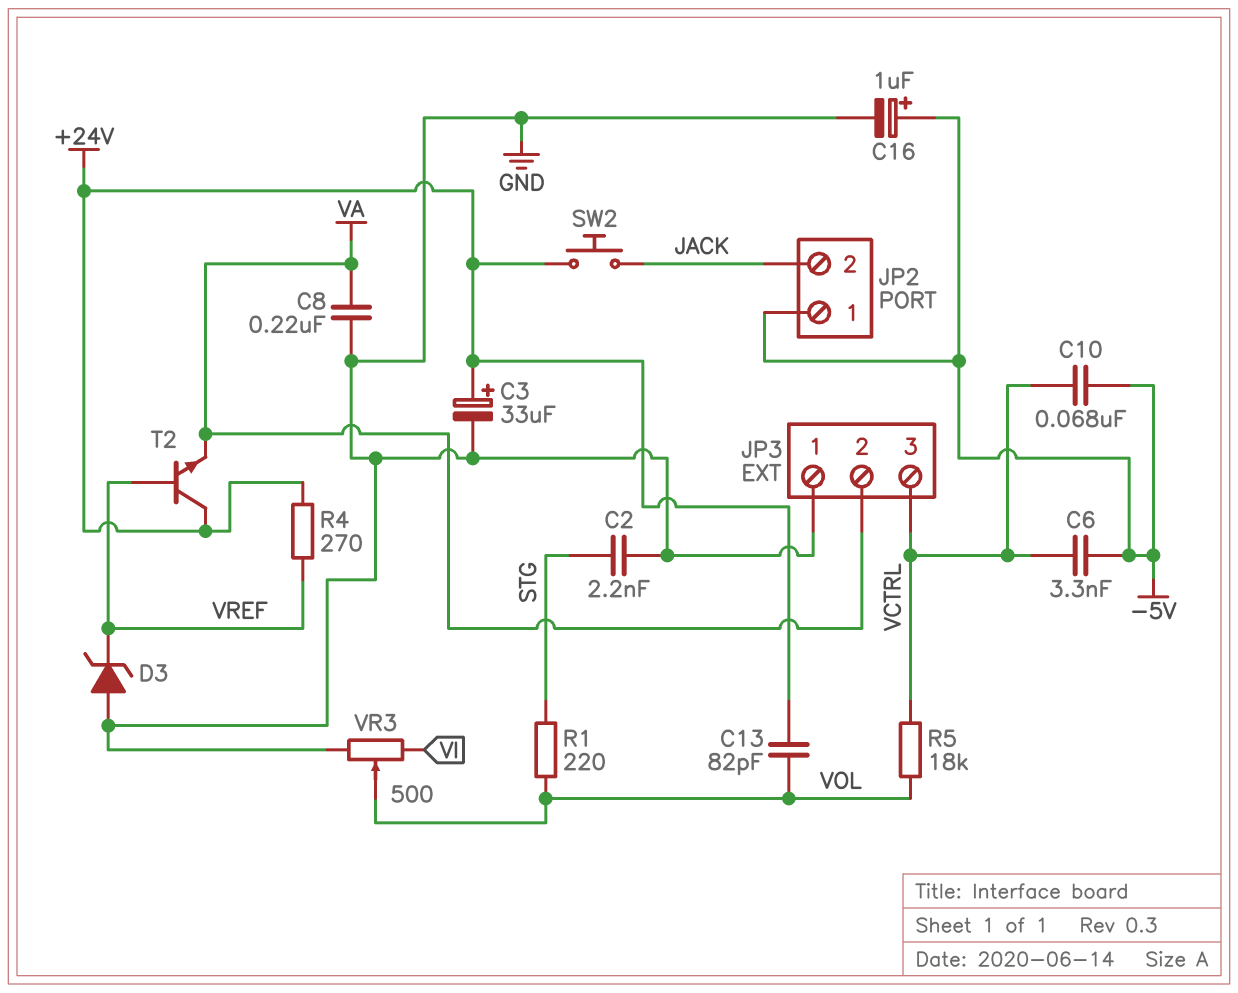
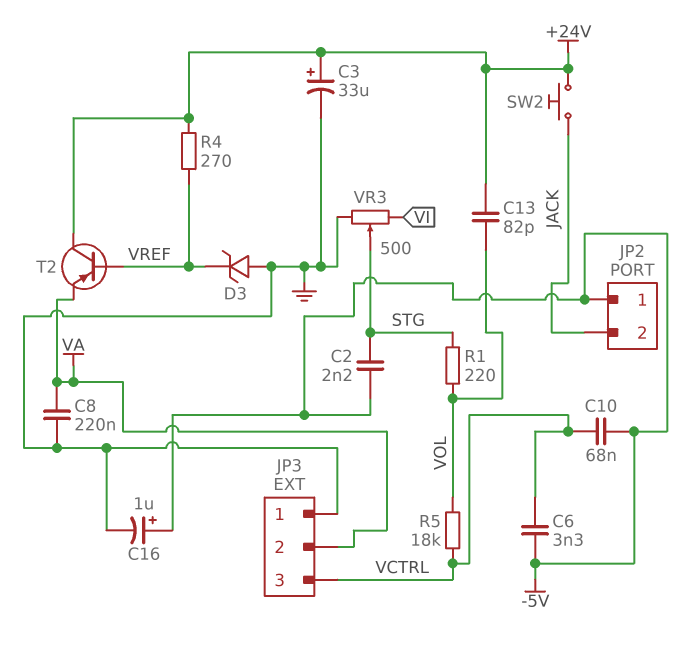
C2: 2.2nF (GND, STG) -> 2.2nF (-5V, STG)
T2: NPN (B VREF, C +24V, E VA) -> PNP (B VREF, C +24V, E VA)
VR3: 500 (GND, VI, wiper VOL) -> 500 (GND, VI, wiper STG)

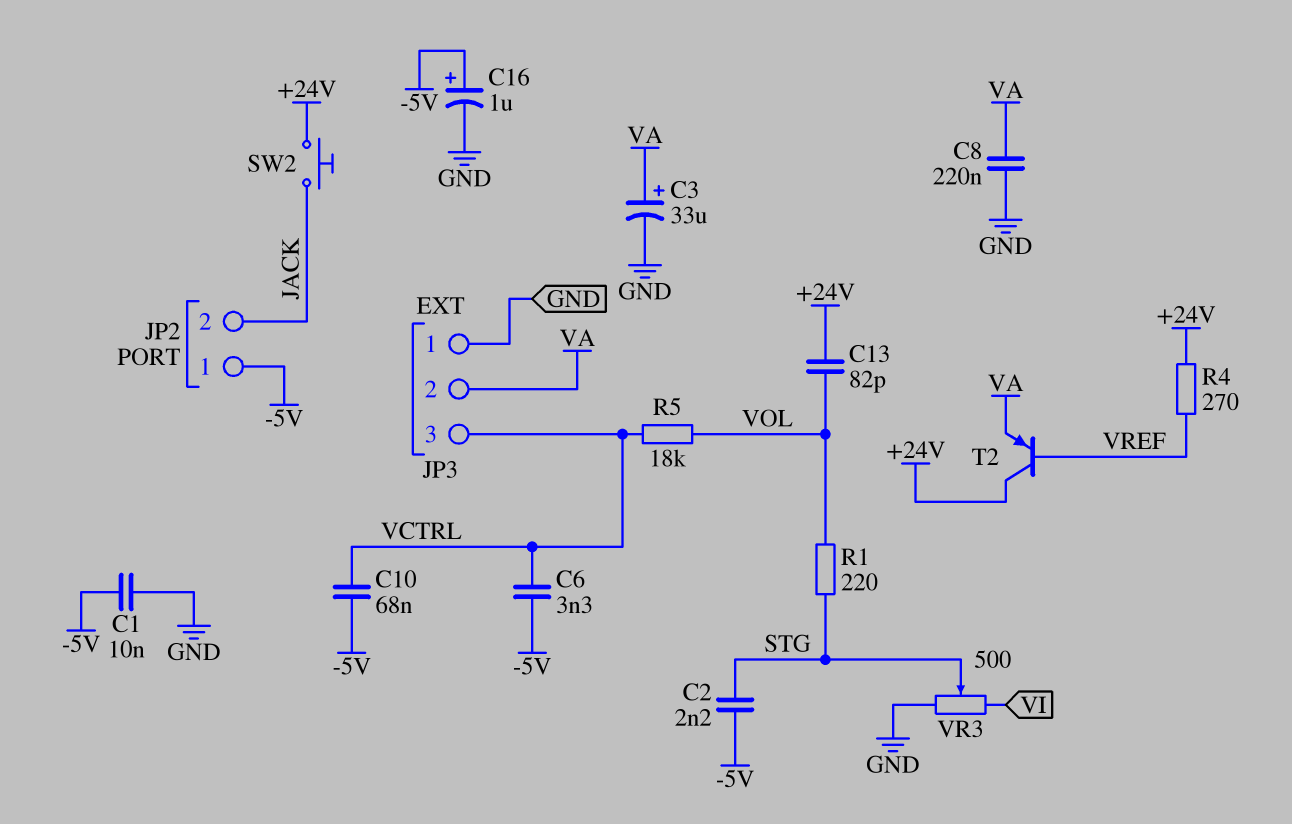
C1: none -> 10nF (-5V, GND)
C3: 33uF (plus +24V, minus GND) -> 33uF (plus VA, minus GND)
D3: zener (A GND, K VREF) -> none

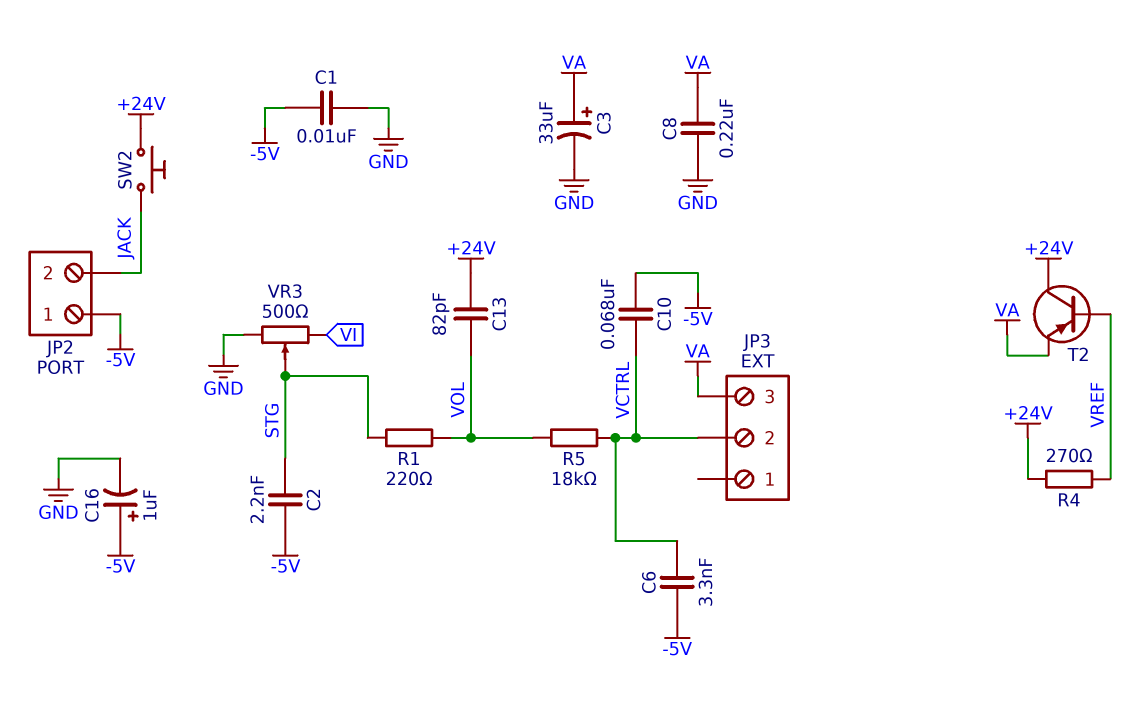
JP3 pin 1: GND -> none
JP3 pin 2: VA -> VCTRL
JP3 pin 3: VCTRL -> VA

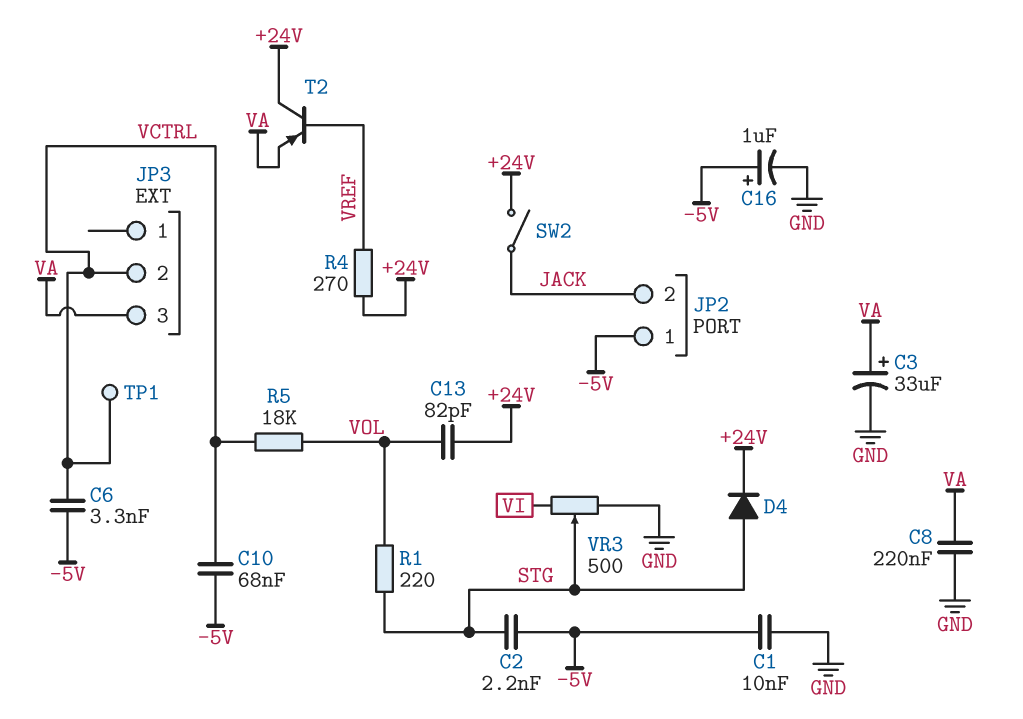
D4: none -> diode (A STG, K +24V)
SW2: button (+24V, JACK) -> switch (+24V, JACK)
TP1: none -> test point (VCTRL)

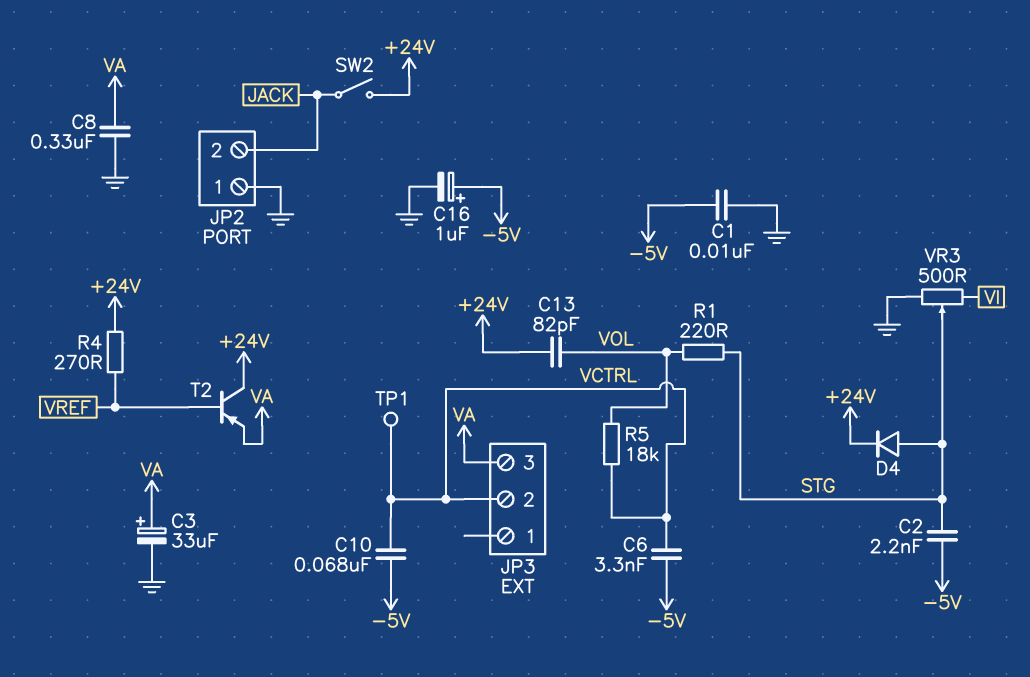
C8: 220nF (GND, VA) -> 330nF (GND, VA)
JP2 pin 1: -5V -> GND

